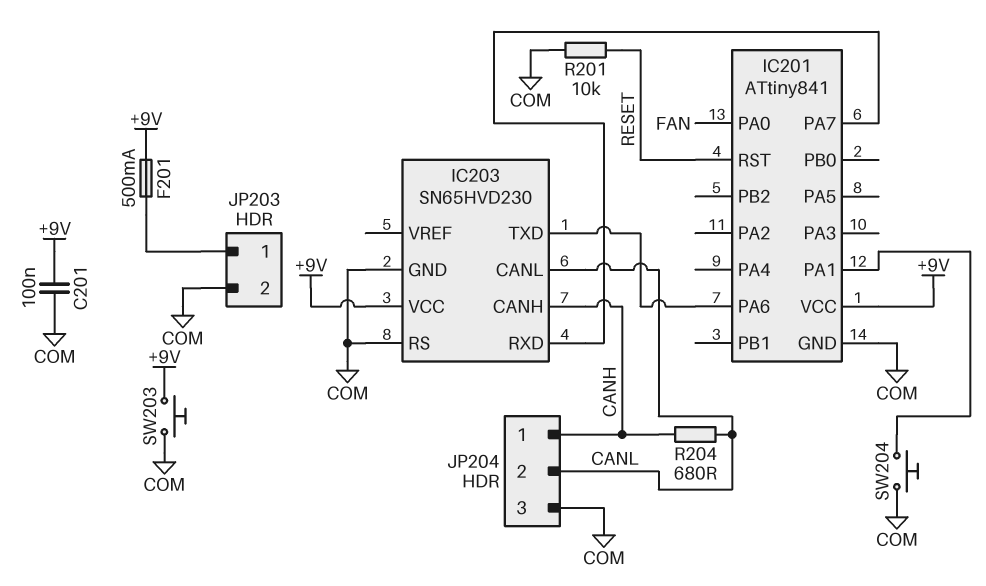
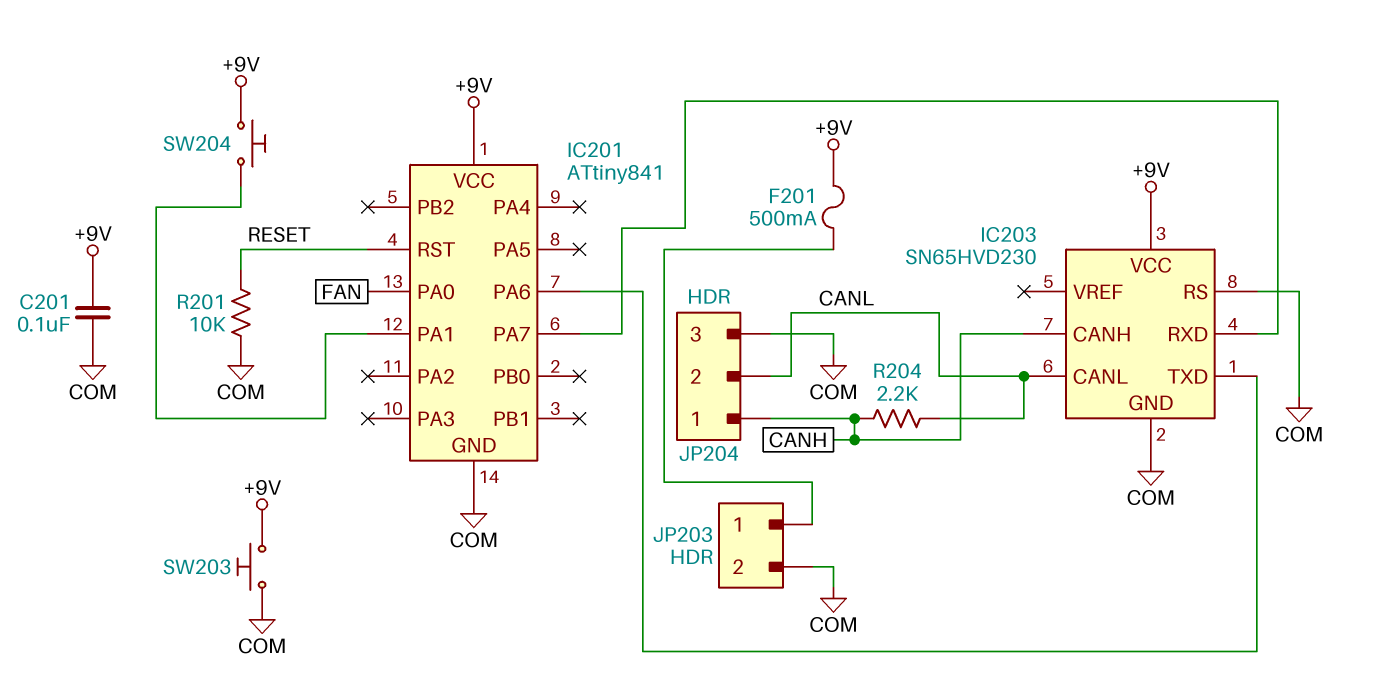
R204: 680 (CANH, CANL) -> 2.2k (CANH, CANL)
SW204: button (COM, IC201/PA1) -> button (+9V, IC201/PA1)

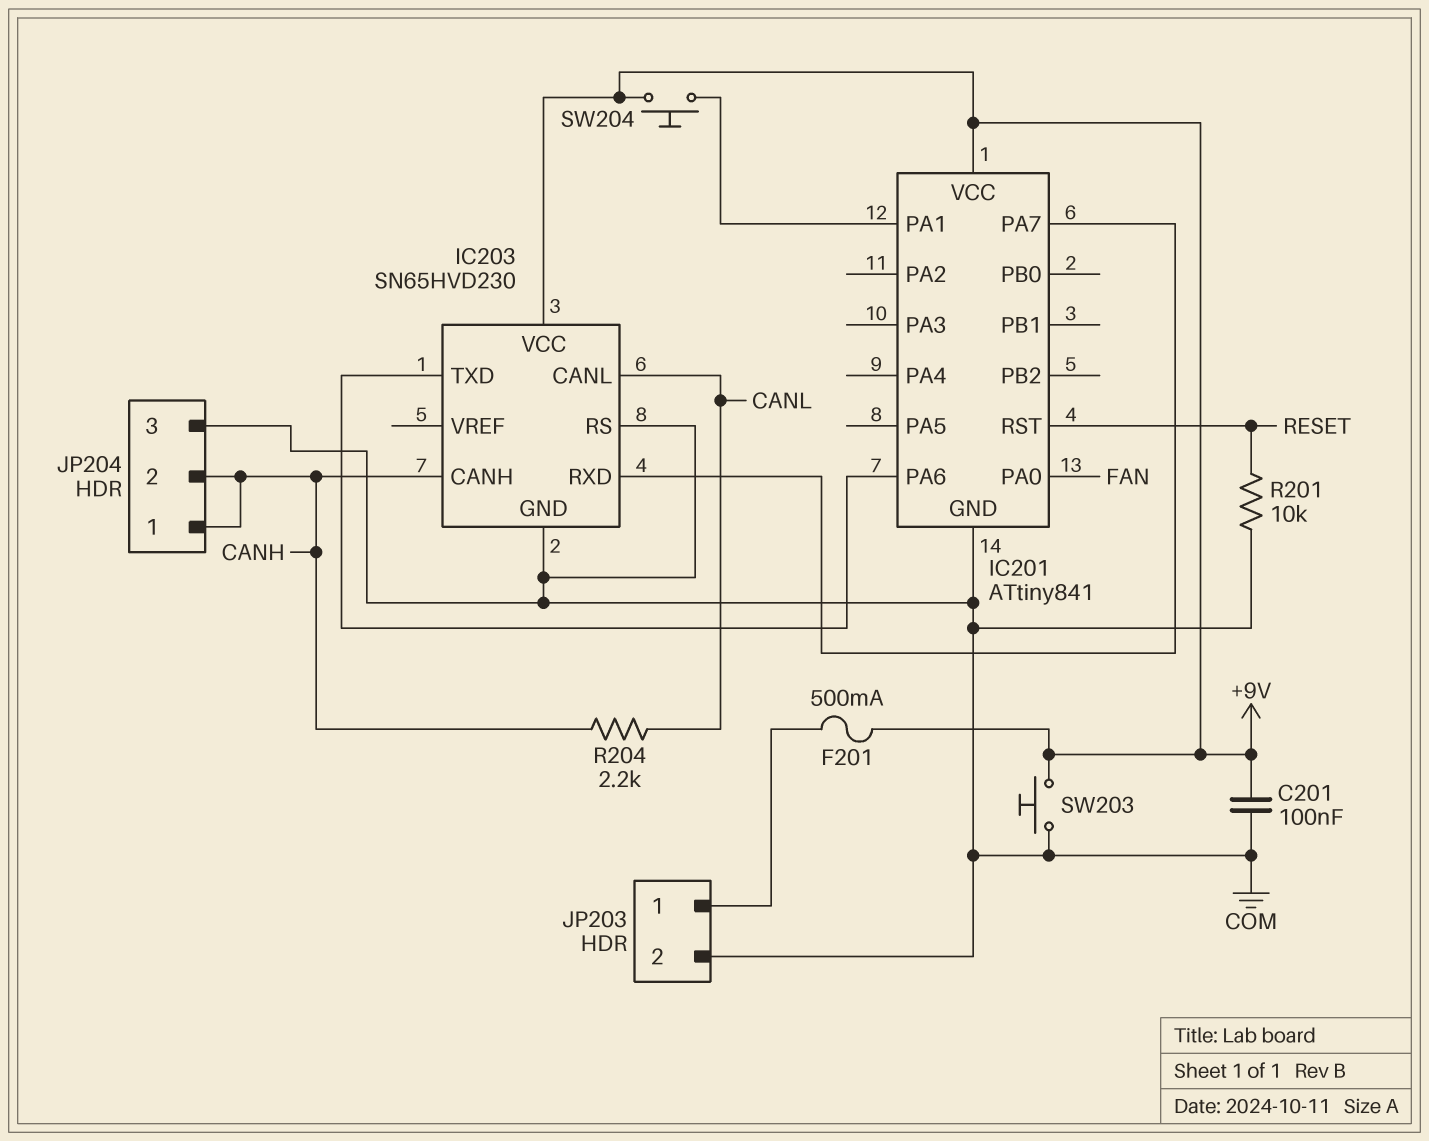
JP204 pin 2: CANL -> CANH

